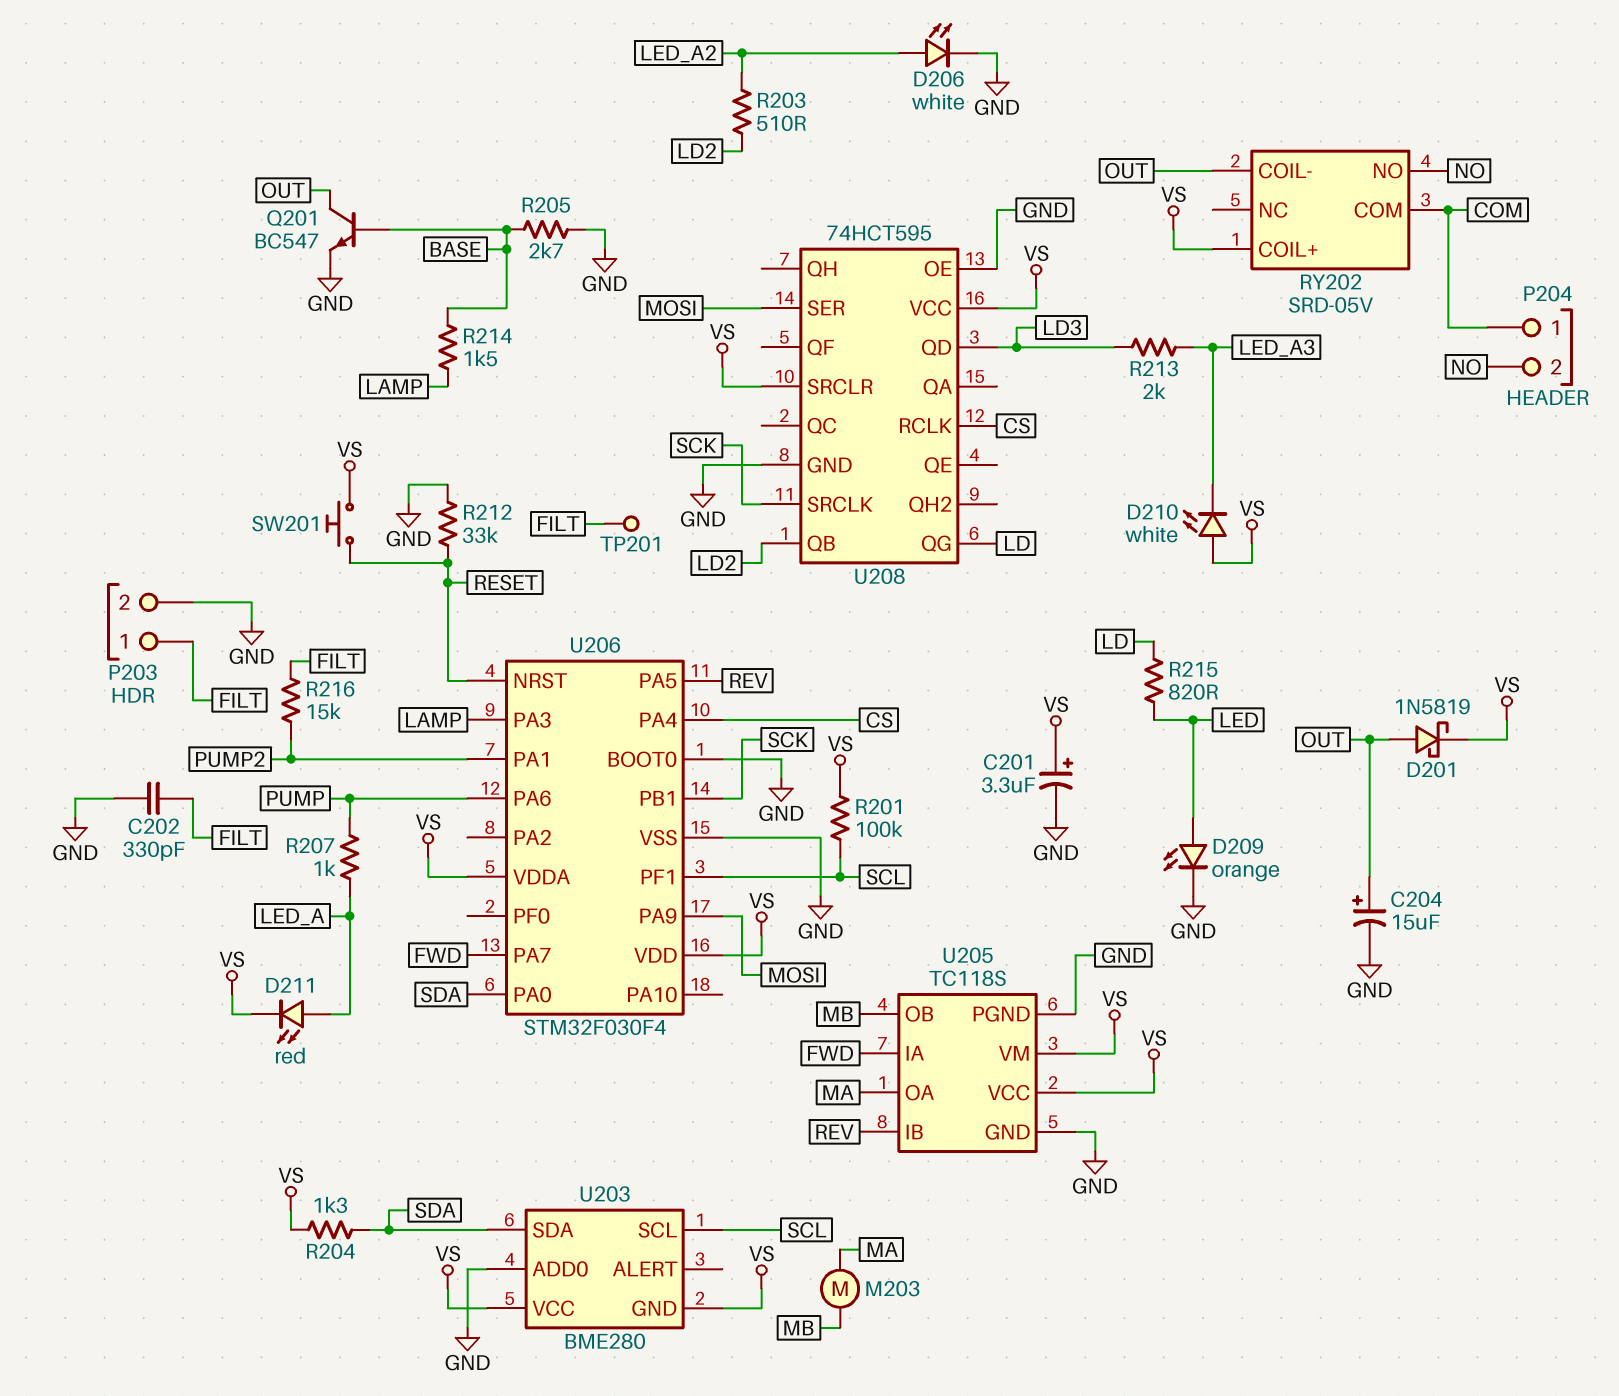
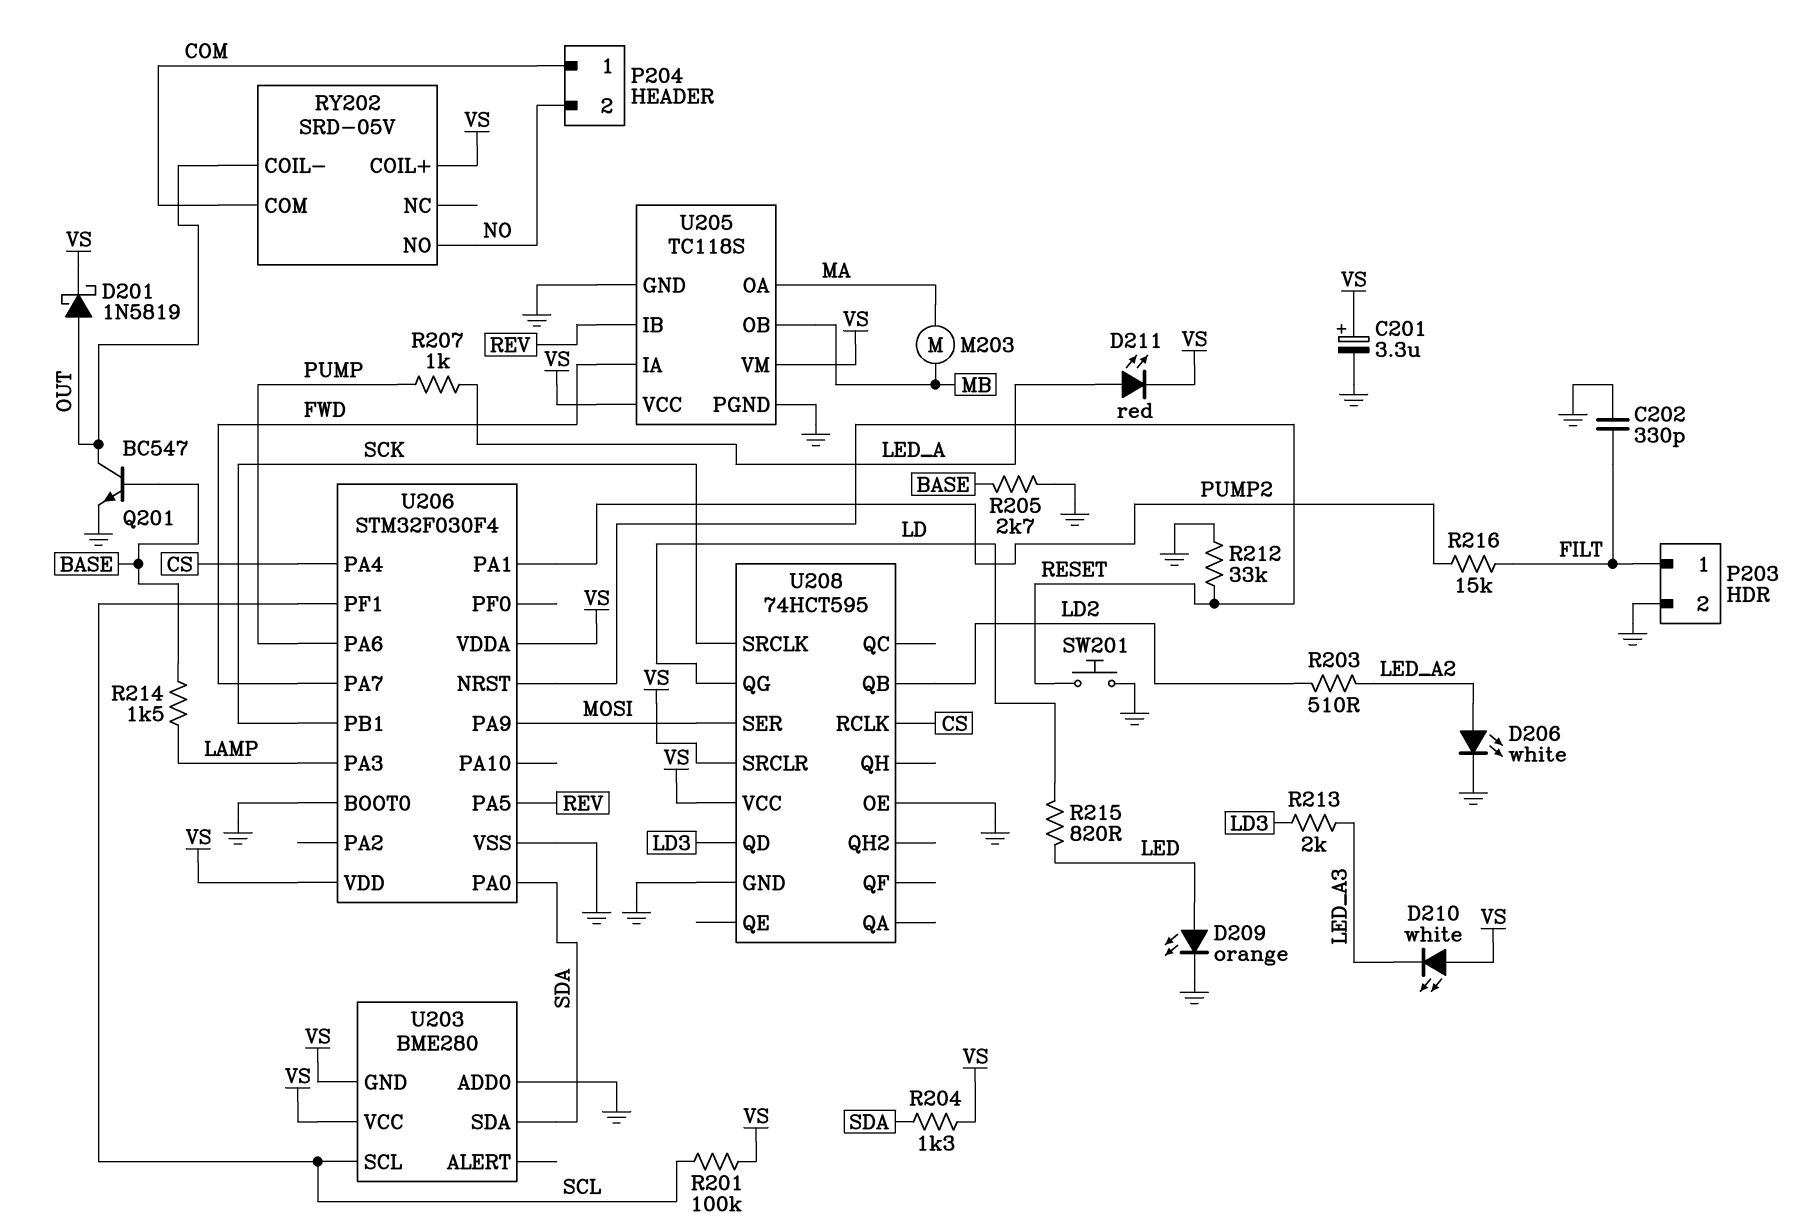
C204: 15uF (plus OUT, minus GND) -> none
SW201: button (RESET, VS) -> button (GND, RESET)
TP201: test point (FILT) -> none

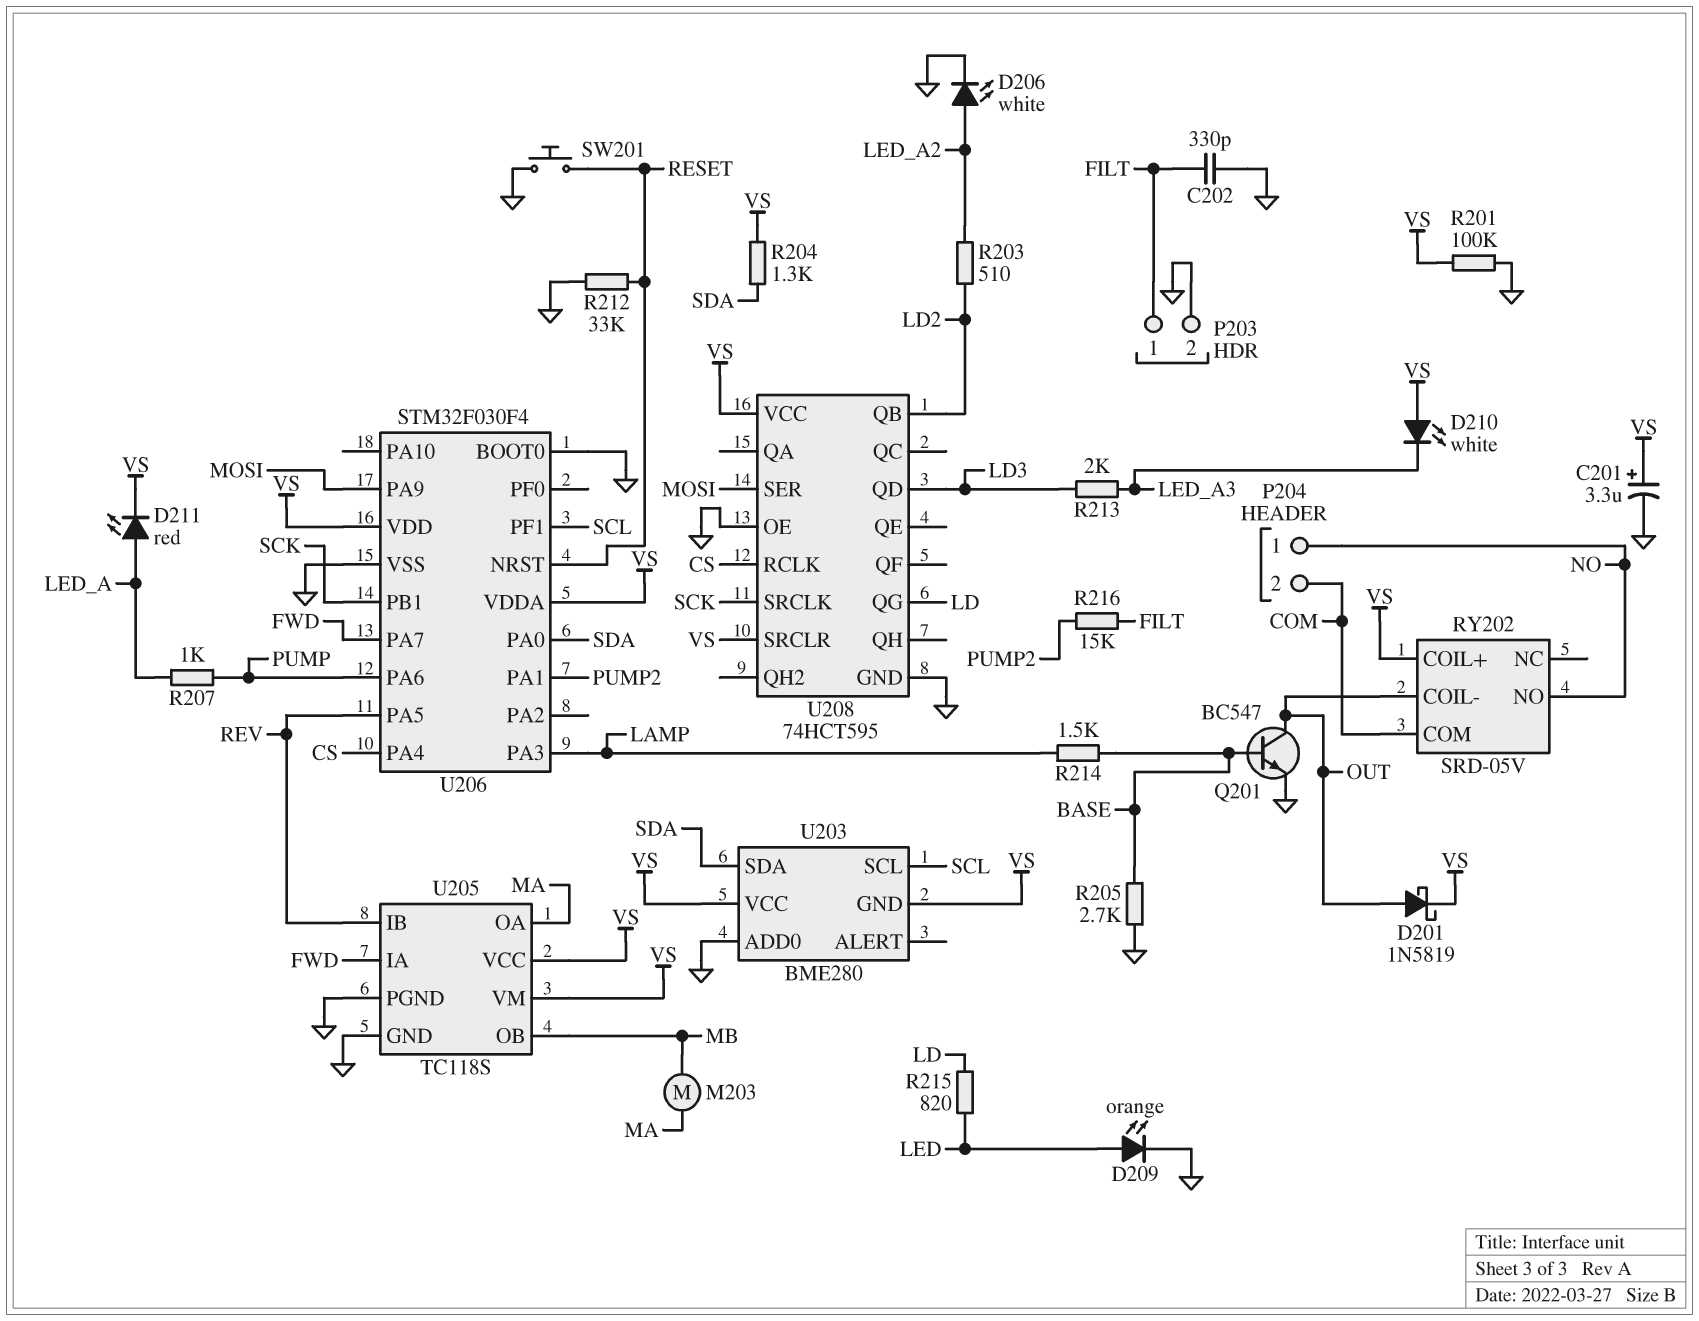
P204 pin 1: COM -> NO
P204 pin 2: NO -> COM
R201: 100k (SCL, VS) -> 100k (GND, VS)

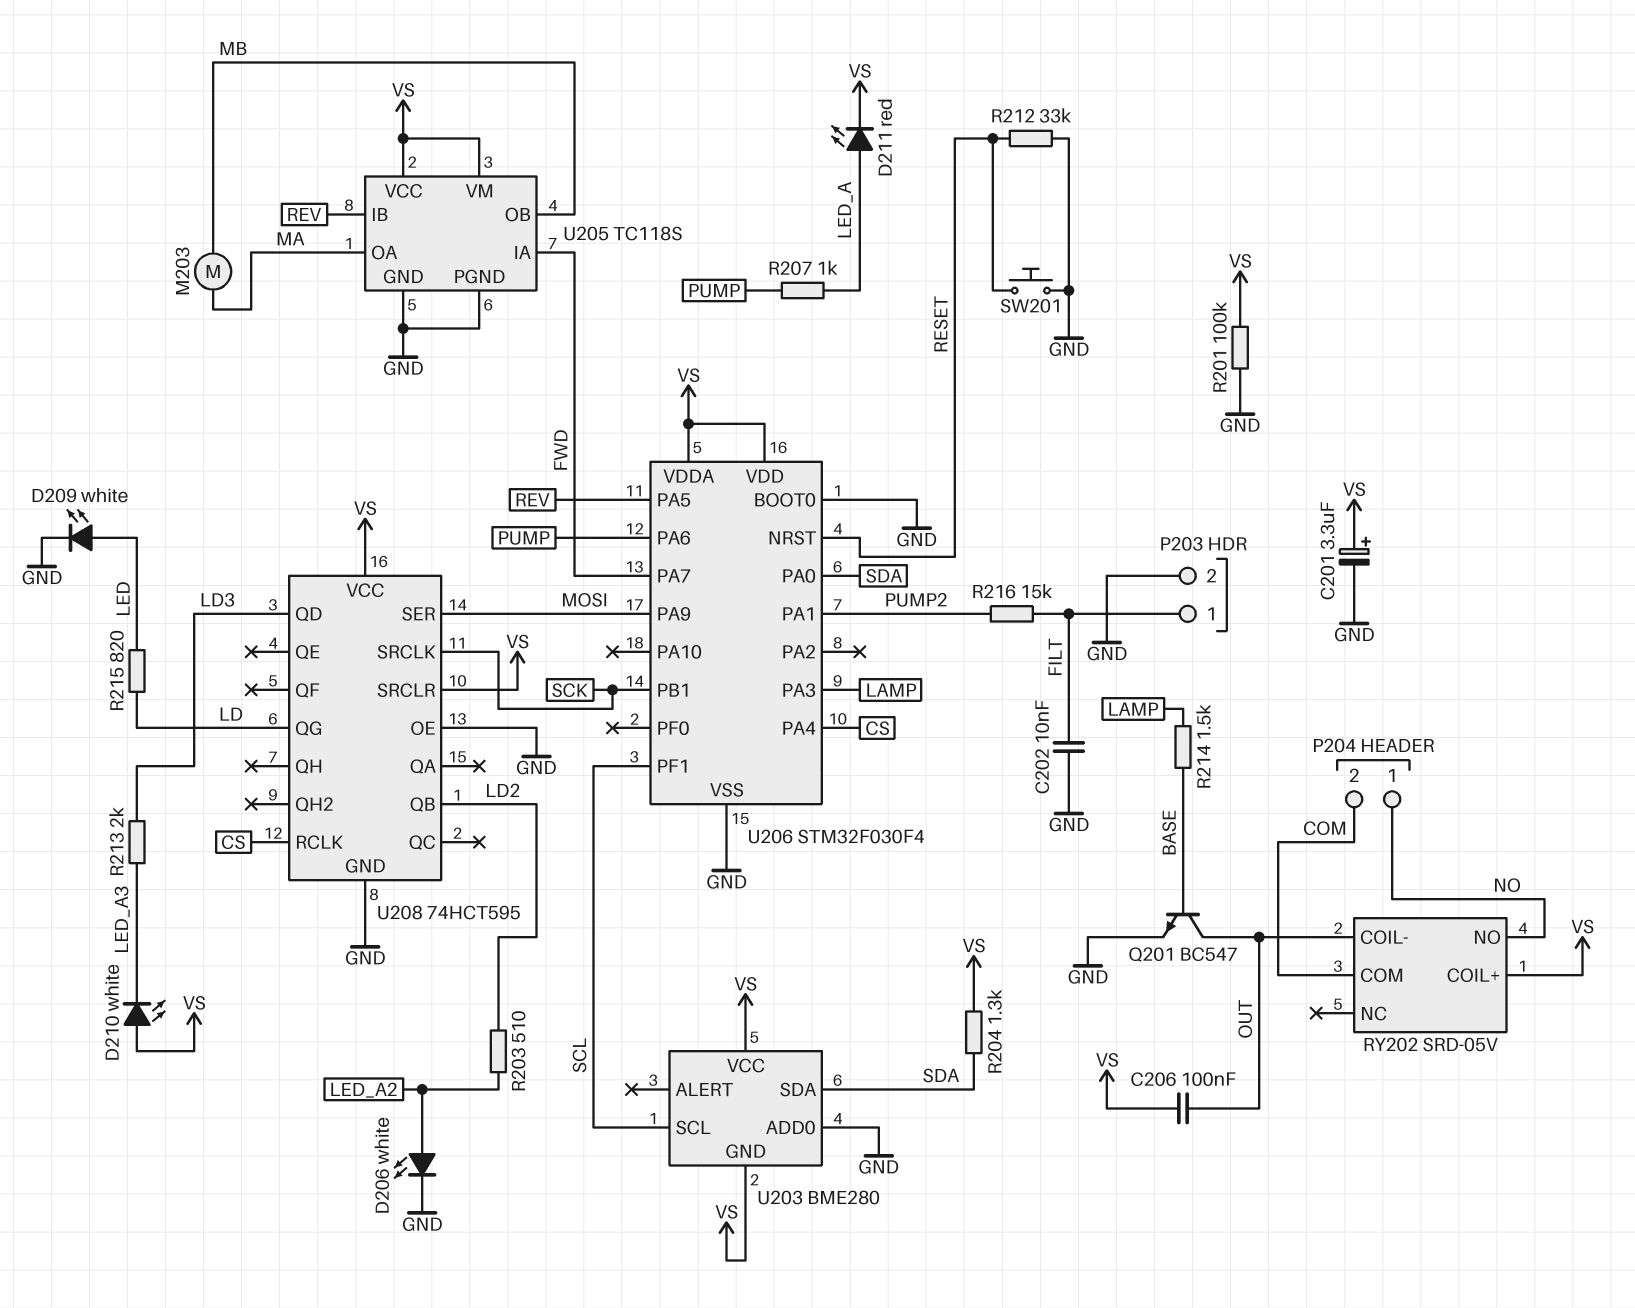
C202: 330pF (FILT, GND) -> 10nF (FILT, GND)
C206: none -> 100nF (OUT, VS)
D201: schottky 1N5819 (A OUT, K VS) -> none
D209: LED orange (A LED, K GND) -> LED white (A LED, K GND)
R205: 2.7k (BASE, GND) -> none

